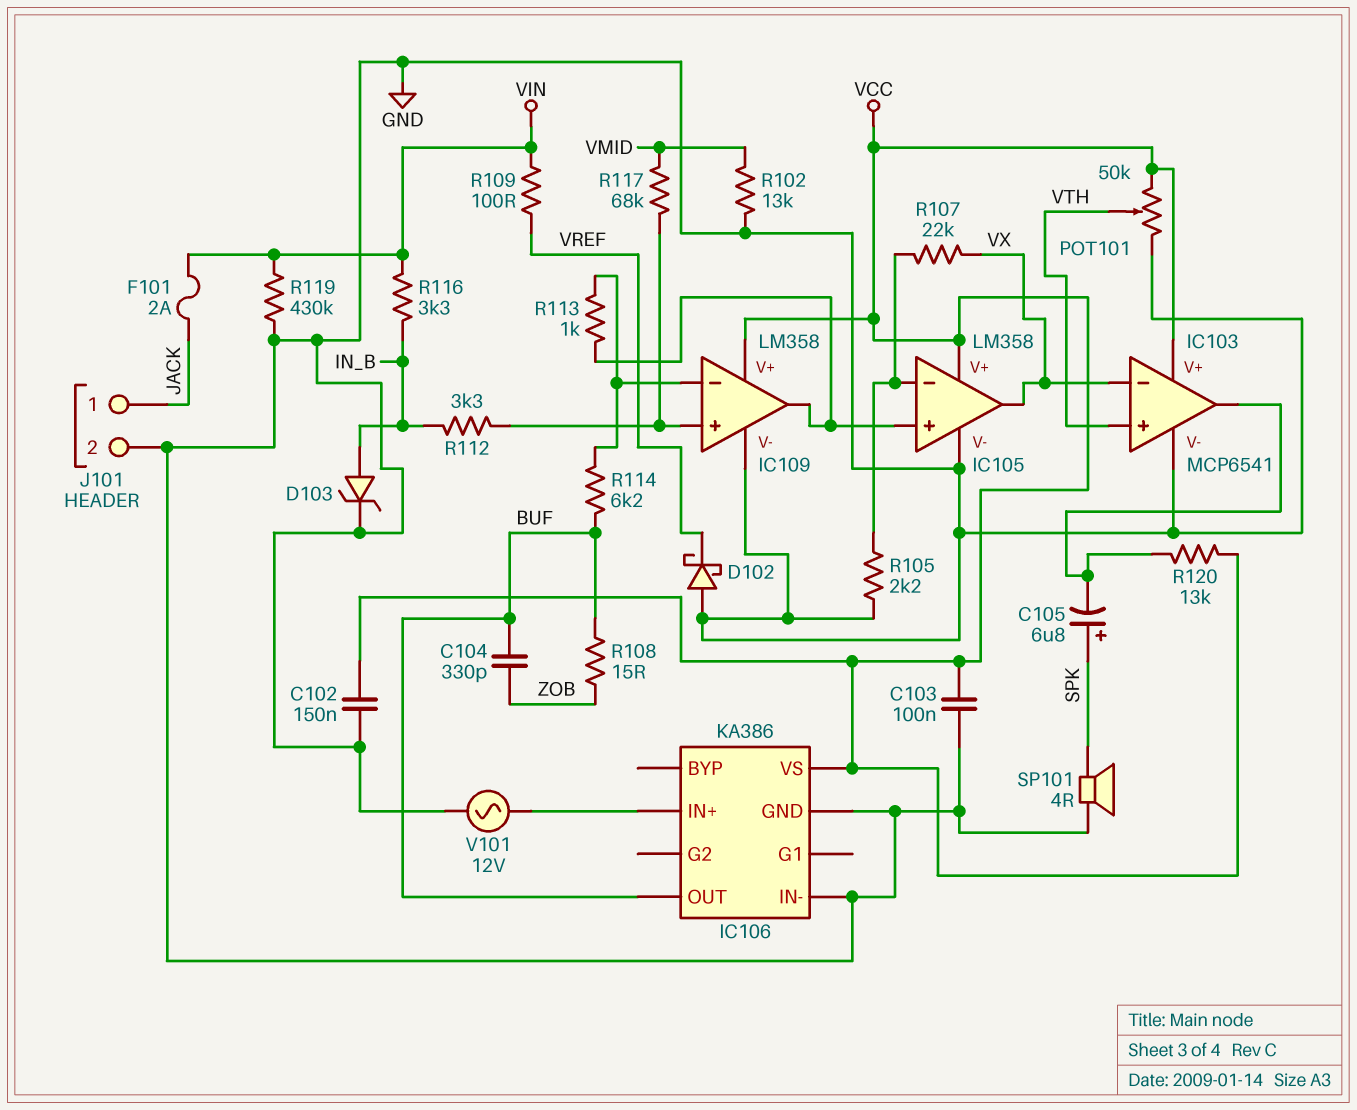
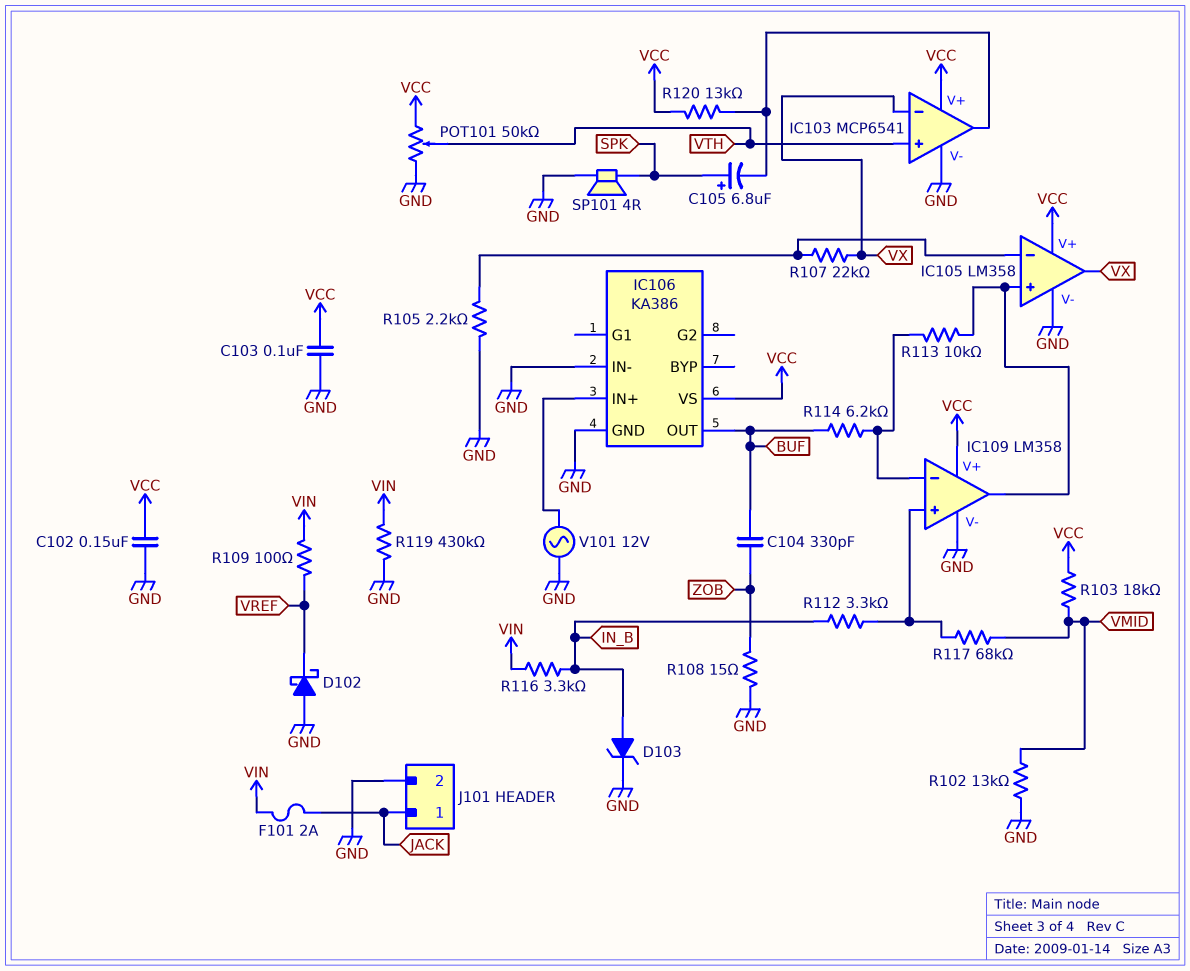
R103: none -> 18k (VCC, VMID)
R108: 15 (BUF, ZOB) -> 15 (GND, ZOB)
R113: 1k (IC105/in+, IC109/in-) -> 10k (IC105/in+, IC109/in-)

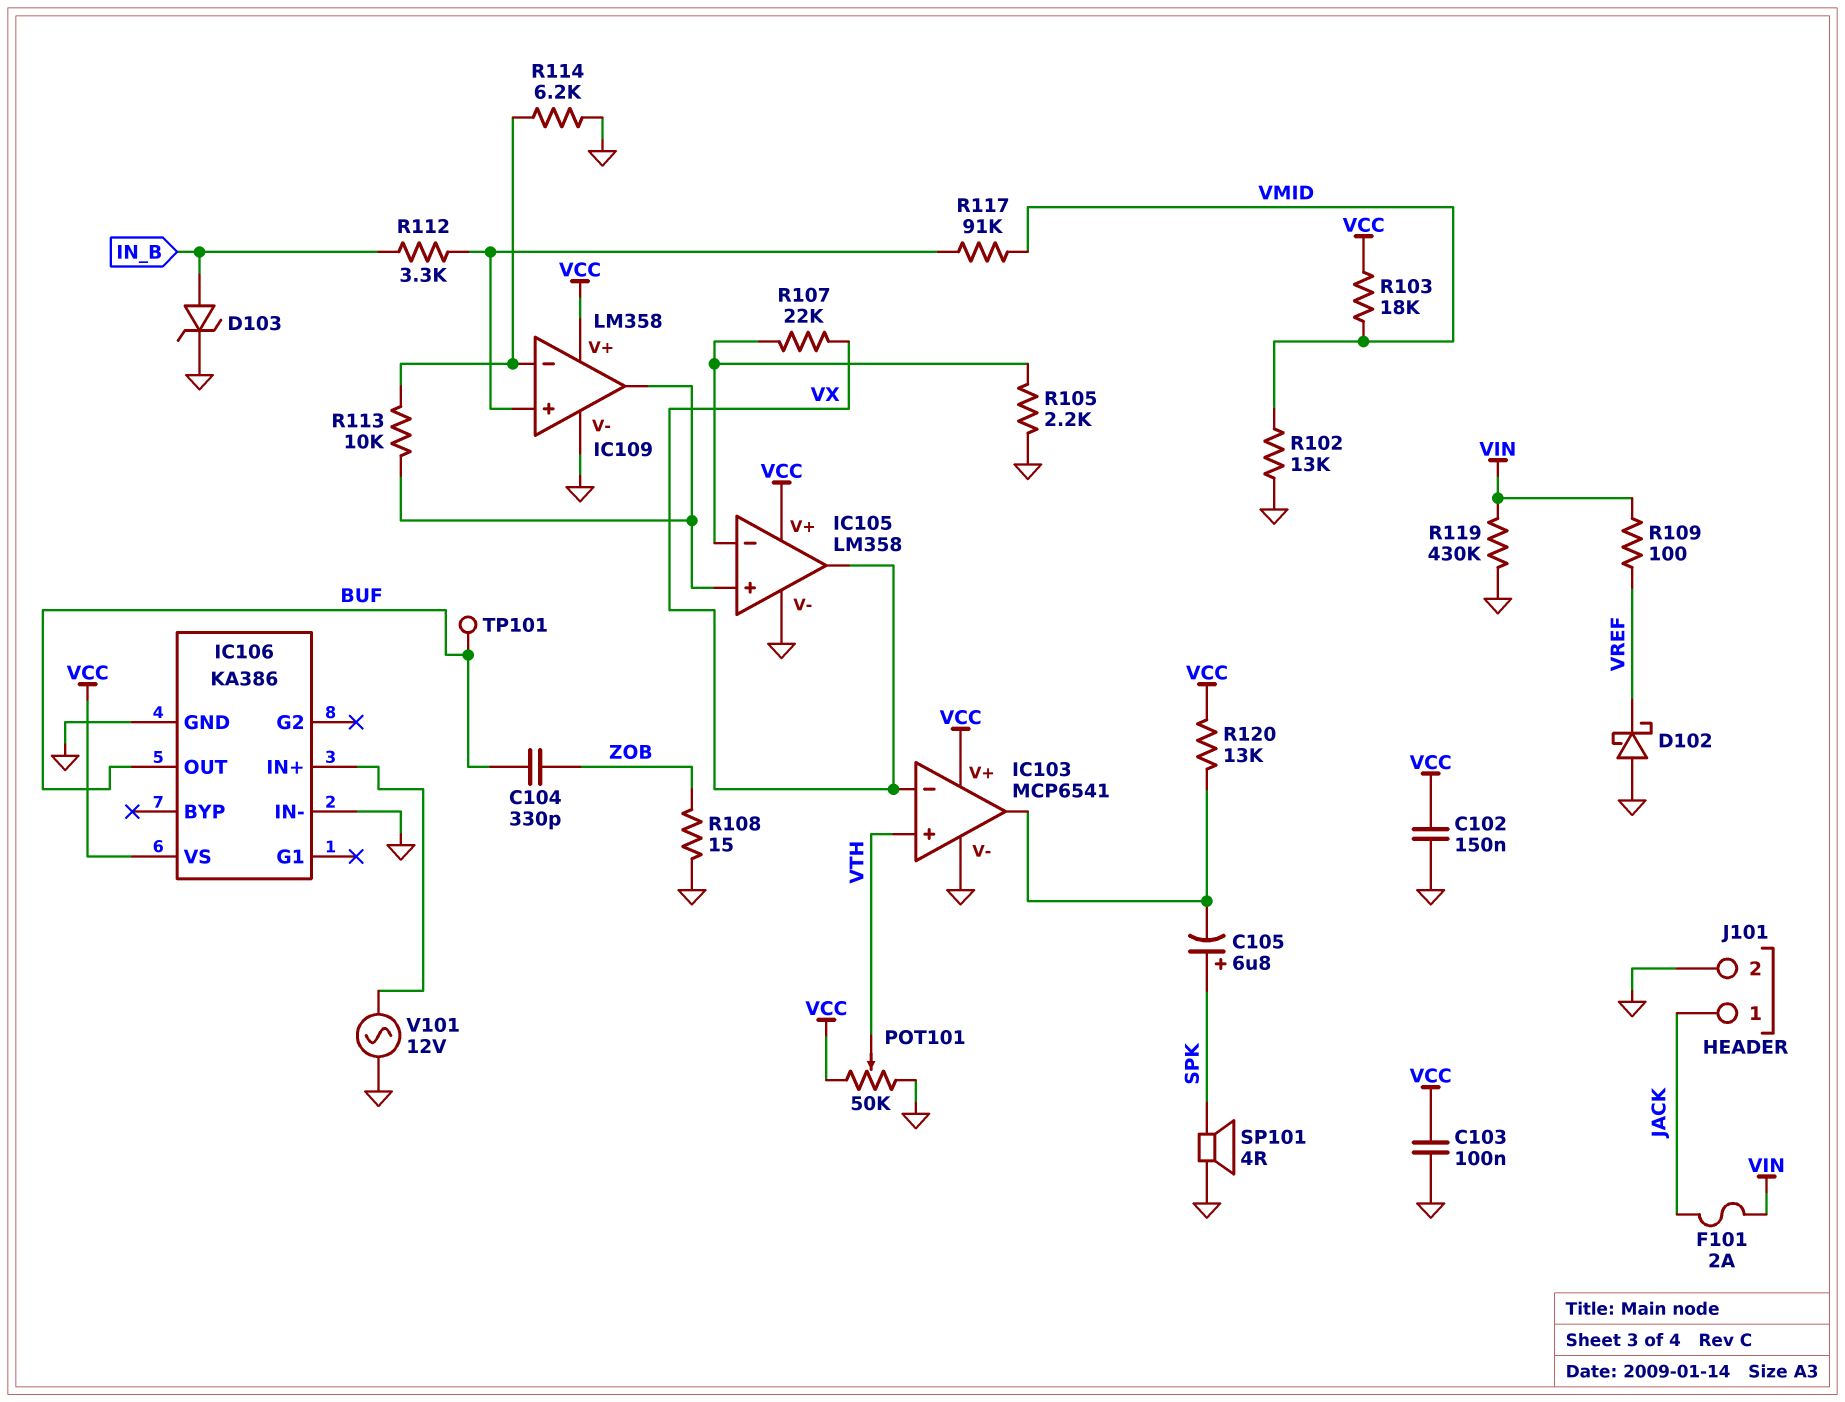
R114: 6.2k (BUF, IC109/in-) -> 6.2k (GND, IC109/in-)
R116: 3.3k (IN_B, VIN) -> none
R117: 68k (IC109/in+, VMID) -> 91k (IC109/in+, VMID)
TP101: none -> test point (BUF)

